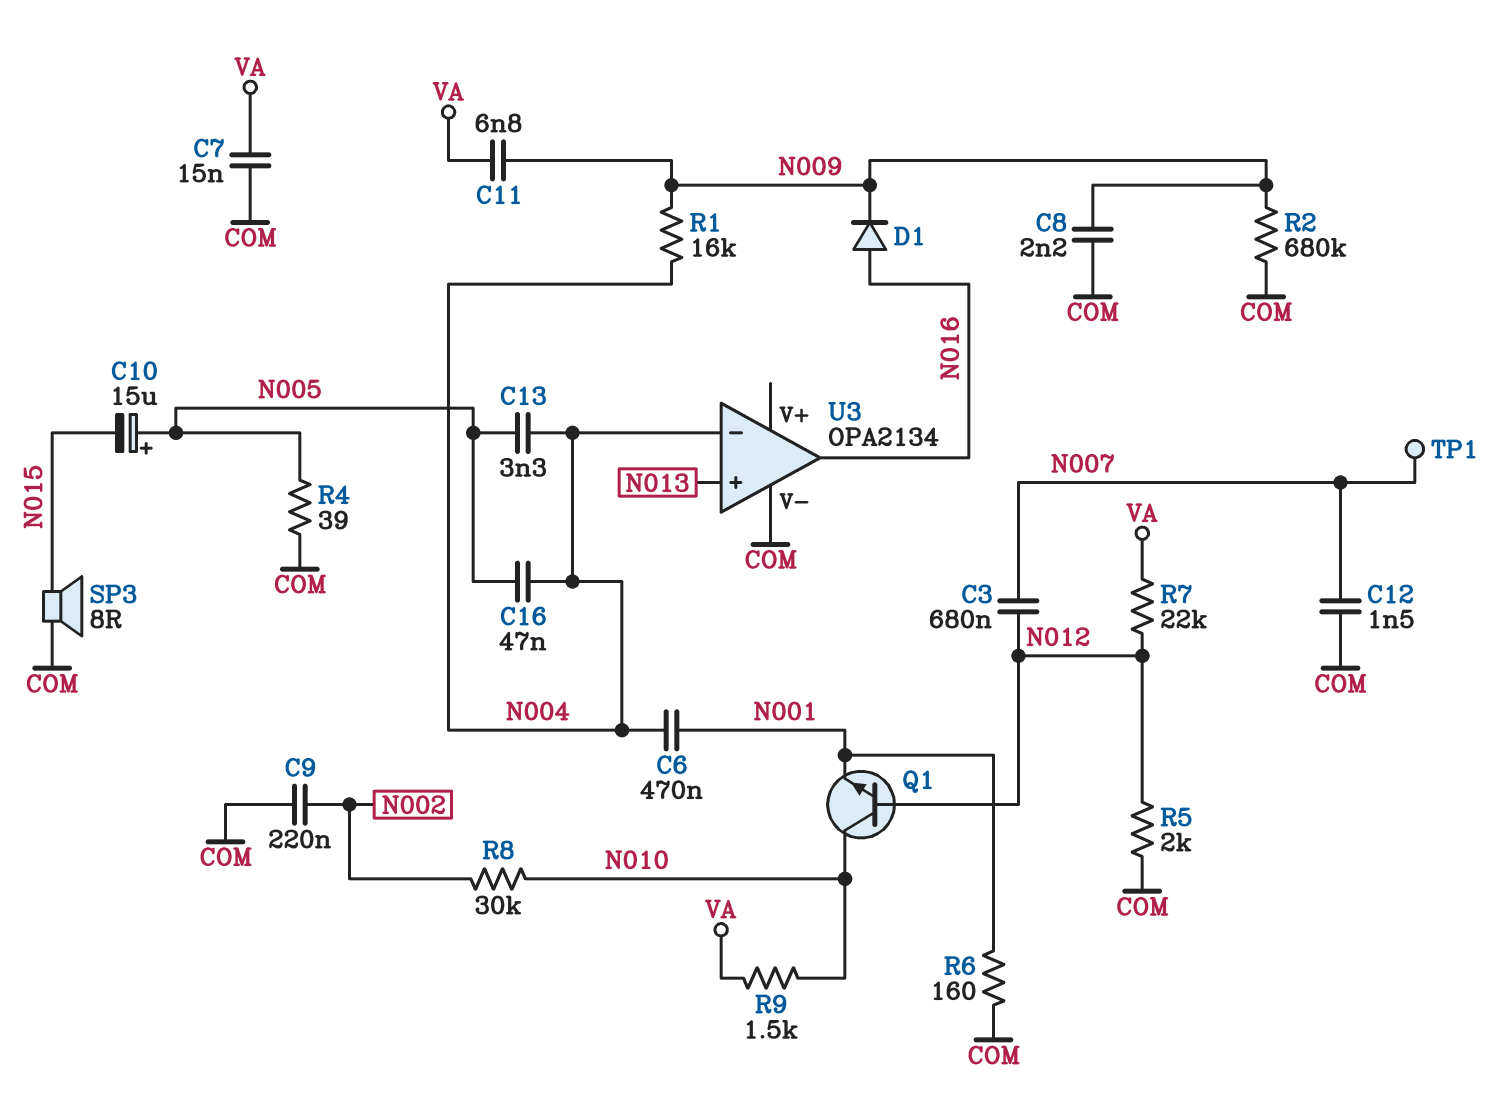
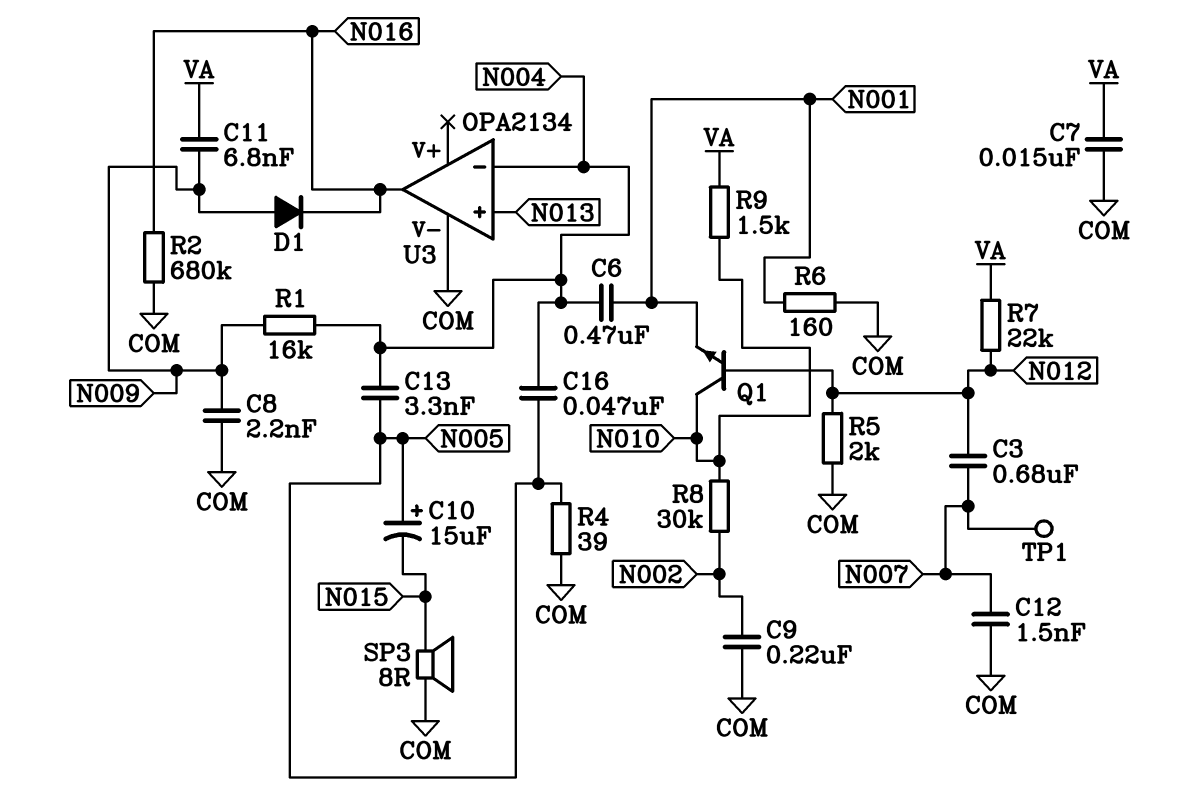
D1: diode (A N016, K N009) -> diode (A N009, K N016)
R2: 680k (COM, N009) -> 680k (COM, N016)

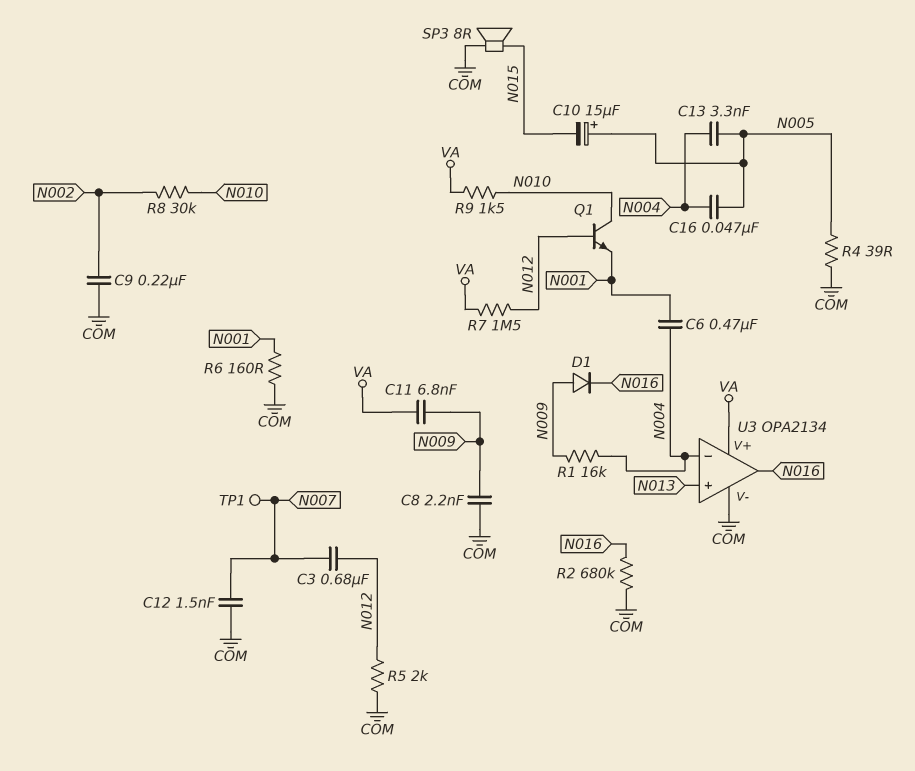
C7: 15nF (COM, VA) -> none
R7: 22k (N012, VA) -> 1.5M (N012, VA)
U3 pin V+: none -> VA

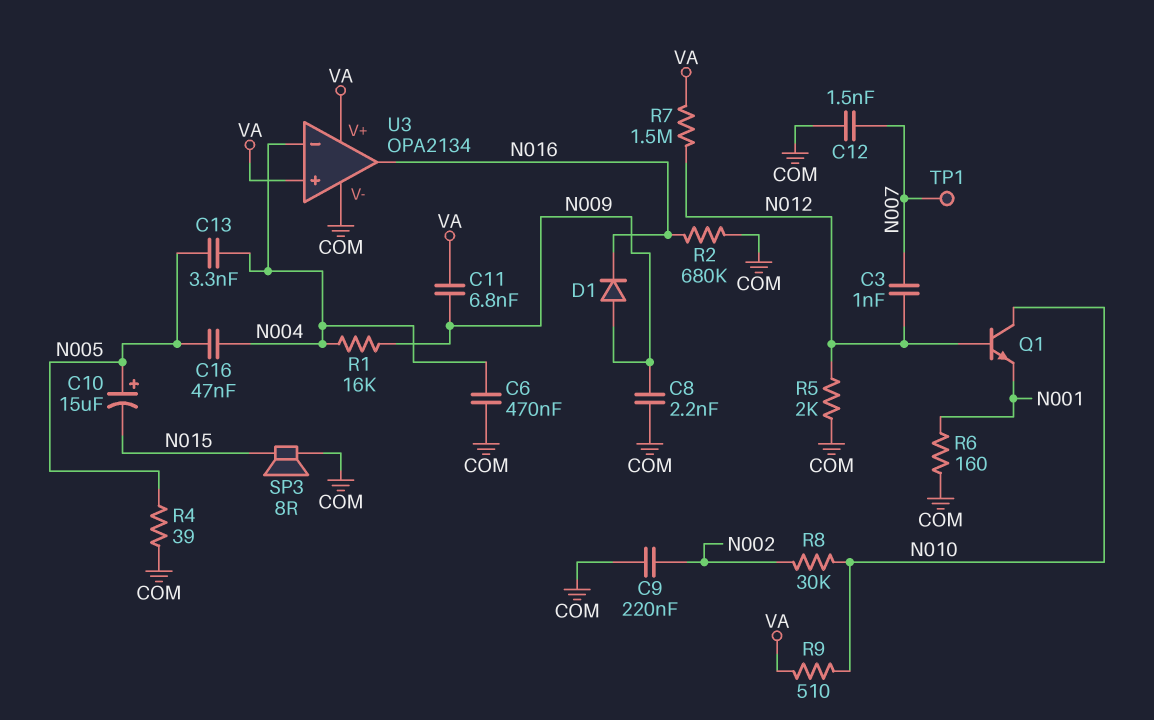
C3: 680nF (N007, N012) -> 1nF (N007, N012)
C6: 470nF (N001, N004) -> 470nF (COM, N004)
R9: 1.5k (N010, VA) -> 510 (N010, VA)
U3 pin in+: N013 -> VA

